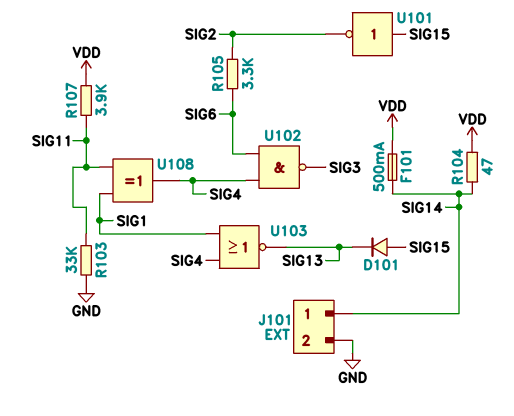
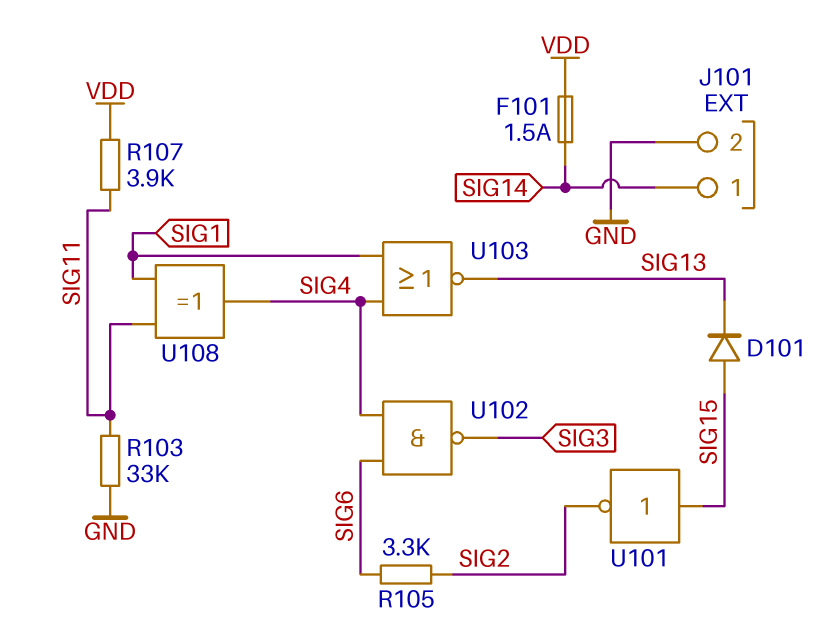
F101: 500mA (SIG14, VDD) -> 1.5A (SIG14, VDD)
R104: 47 (SIG14, VDD) -> none

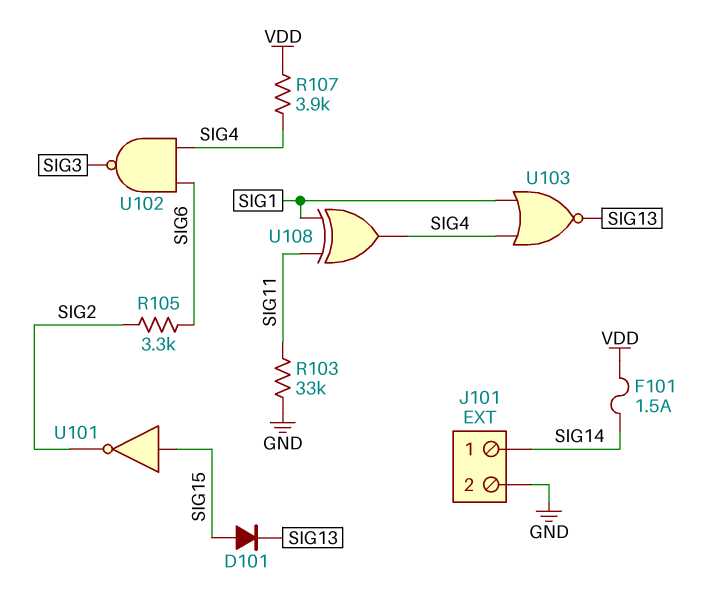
R107: 3.9k (SIG11, VDD) -> 3.9k (SIG4, VDD)

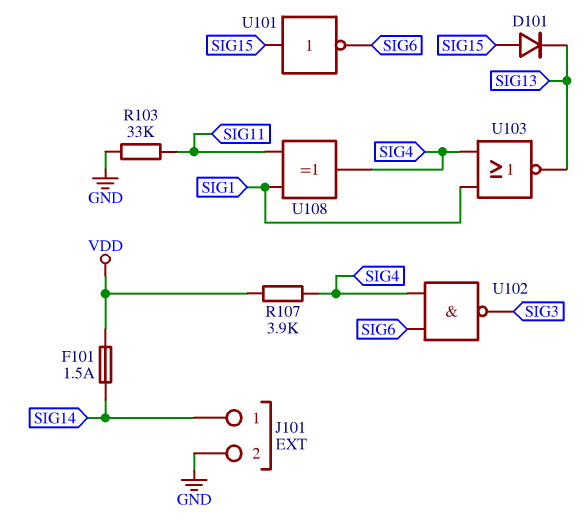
R105: 3.3k (SIG2, SIG6) -> none
U101: NOT (in SIG15, out SIG2) -> NOT (in SIG15, out SIG6)

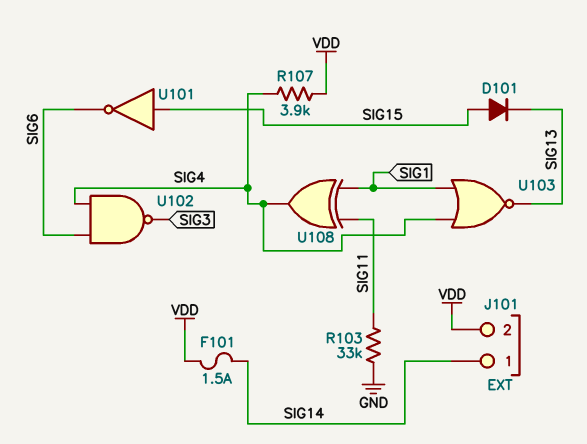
J101 pin 2: GND -> VDD

